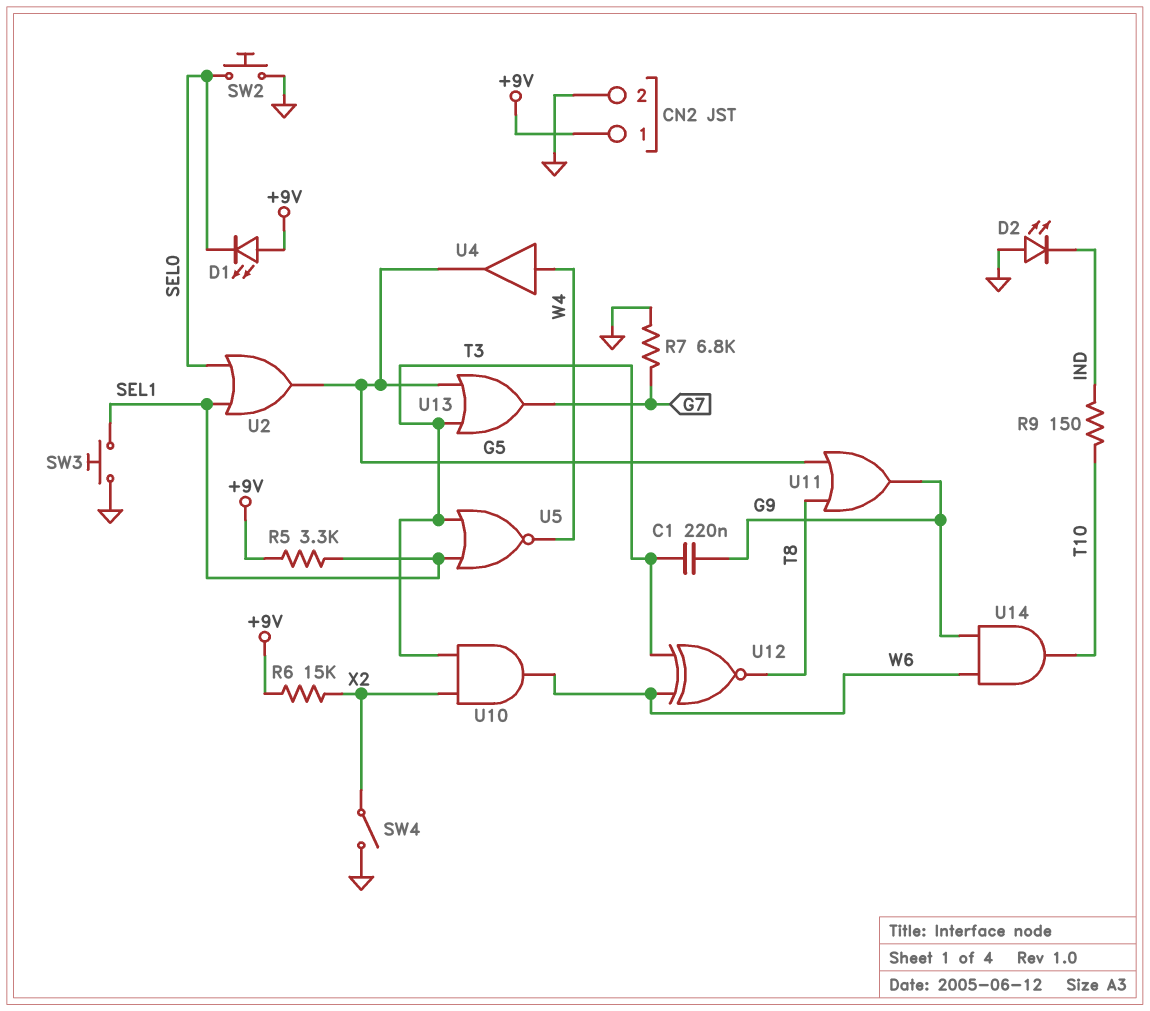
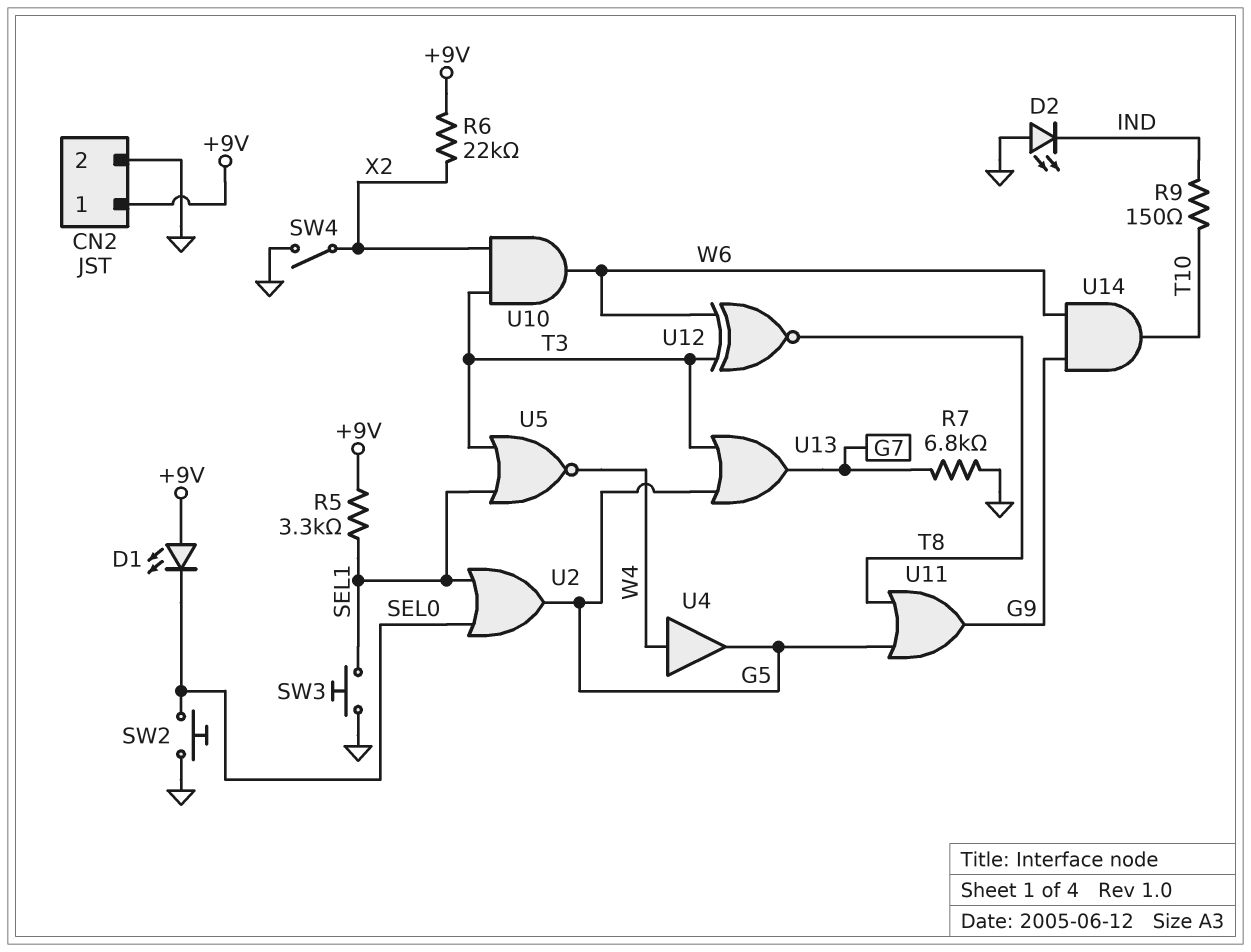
C1: 220nF (G9, T3) -> none
R6: 15k (+9V, X2) -> 22k (+9V, X2)

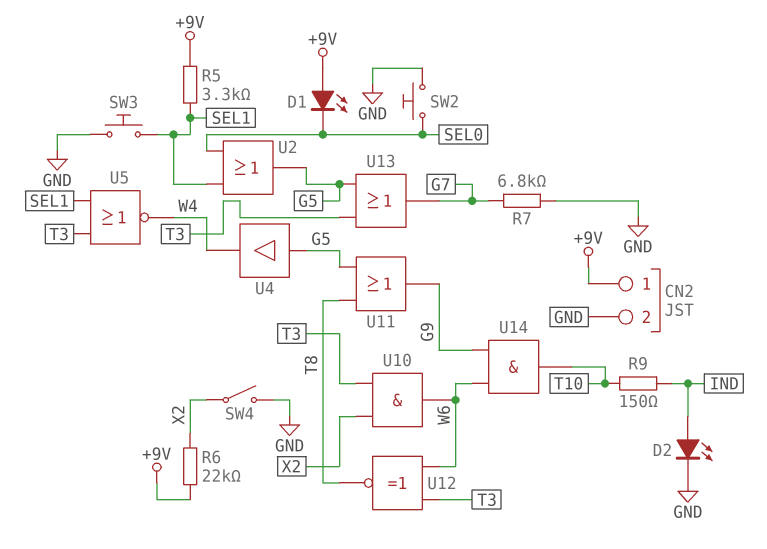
D2: LED (A GND, K IND) -> LED (A IND, K GND)
U4: buffer (in W4, out G5) -> buffer (in G5, out W4)

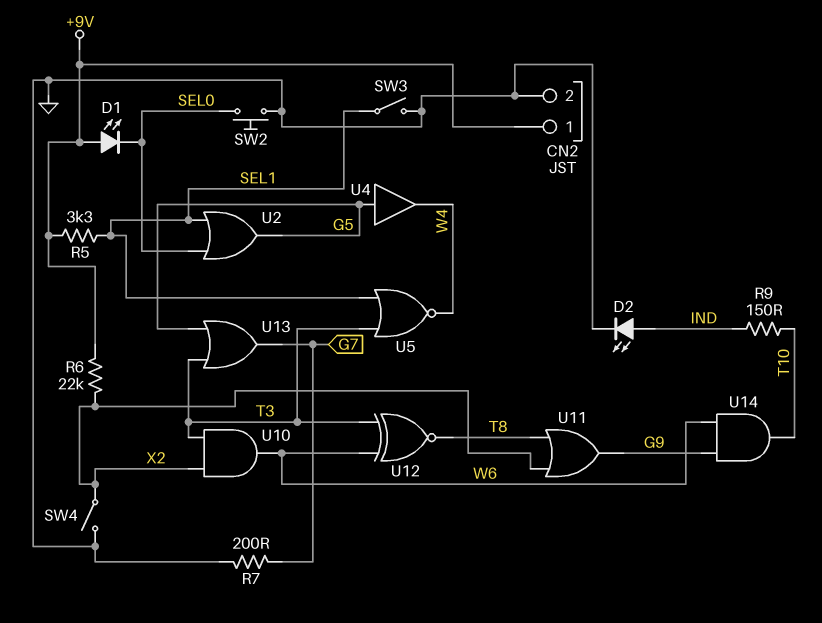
R7: 6.8k (G7, GND) -> 200 (G7, GND)
SW3: button (GND, SEL1) -> switch (GND, SEL1)
U11: OR (in G5, in T8, out G9) -> OR (in T8, in X2, out G9)

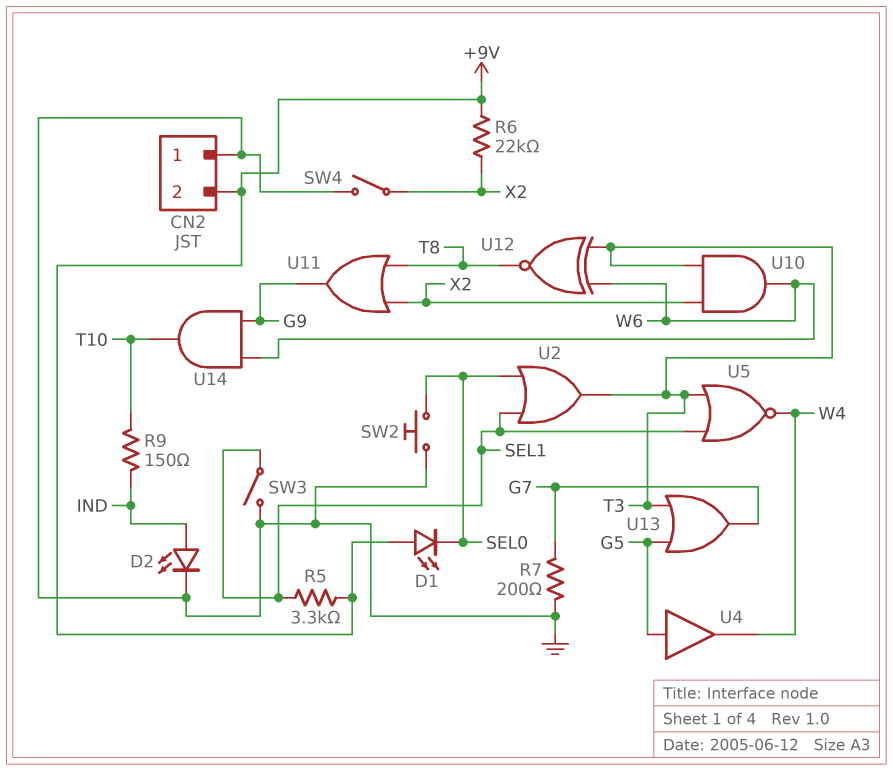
CN2 pin 1: +9V -> GND
CN2 pin 2: GND -> +9V
U2: OR (in SEL0, in SEL1, out G5) -> OR (in SEL0, in SEL1, out T3)

